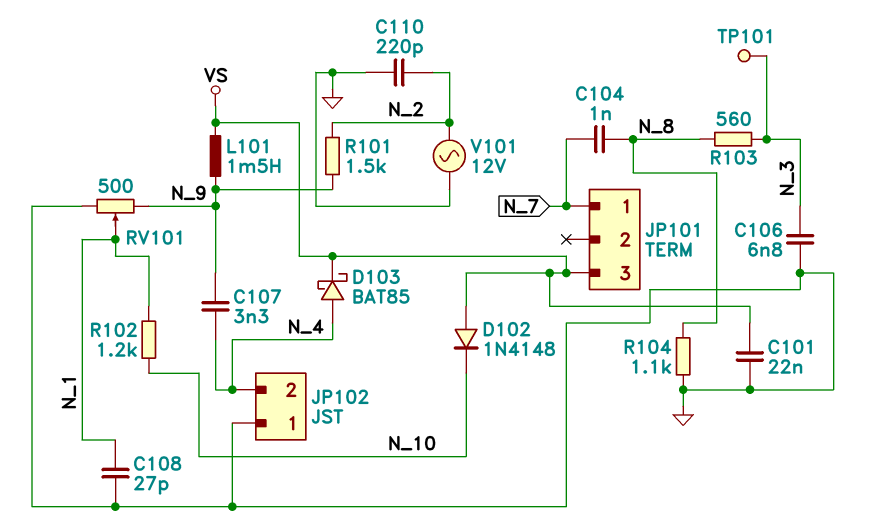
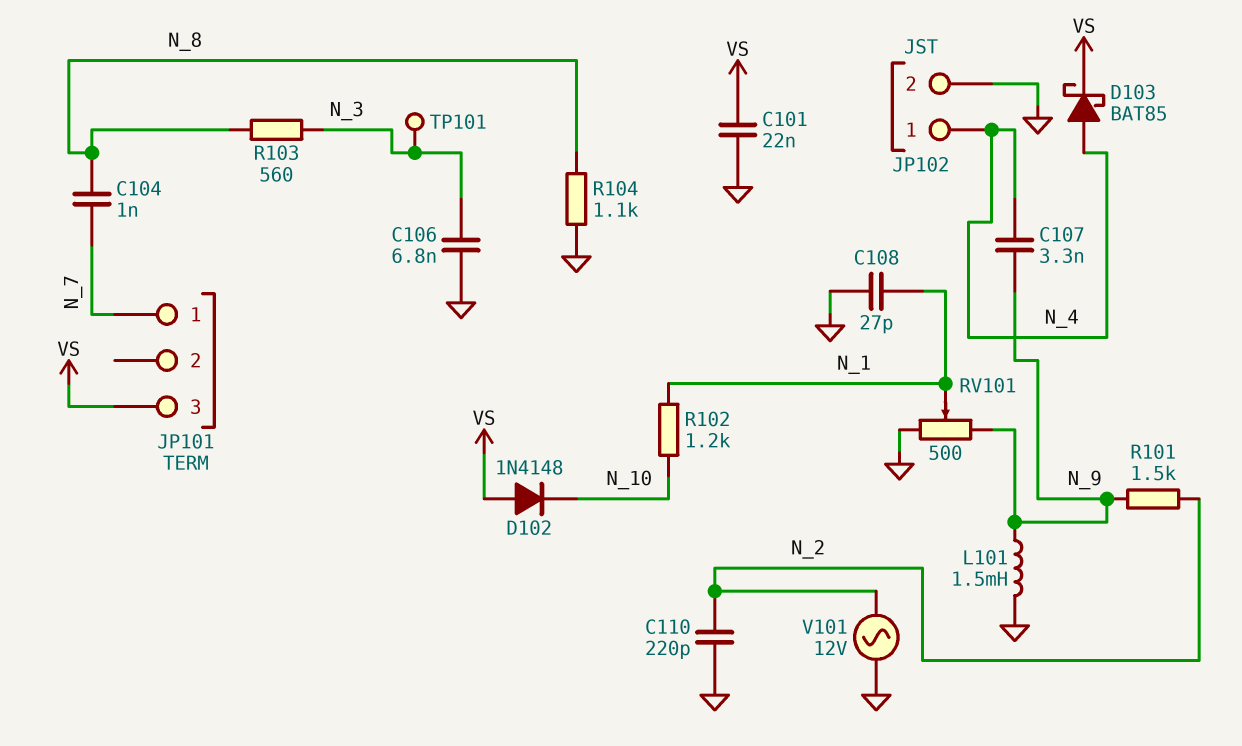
JP102 pin 1: GND -> N_4
JP102 pin 2: N_4 -> GND
L101: 1.5mH (N_9, VS) -> 1.5mH (GND, N_9)

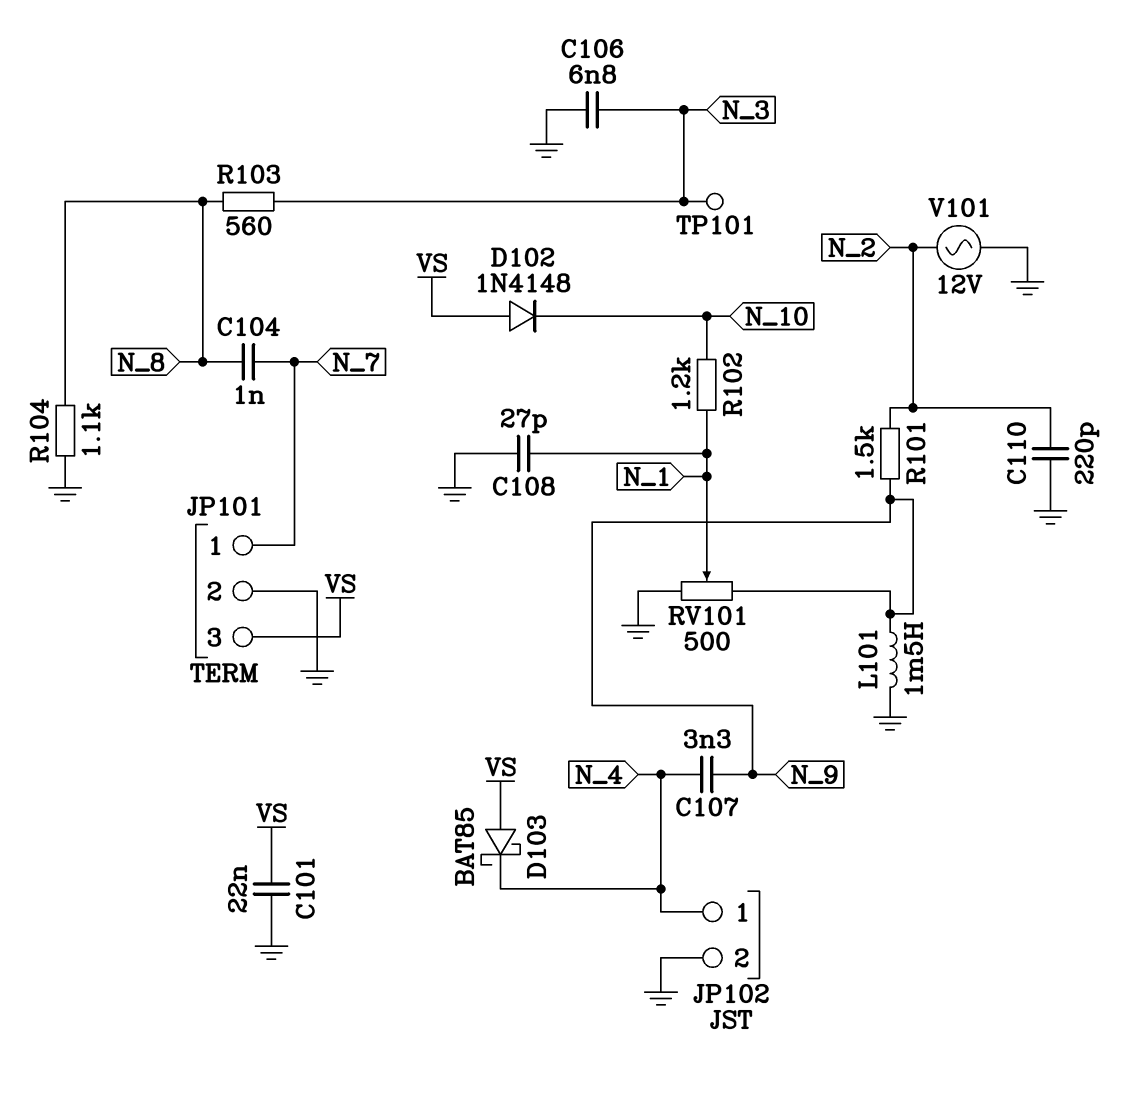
D103: schottky BAT85 (A N_4, K VS) -> schottky BAT85 (A VS, K N_4)
JP101 pin 2: none -> GND

